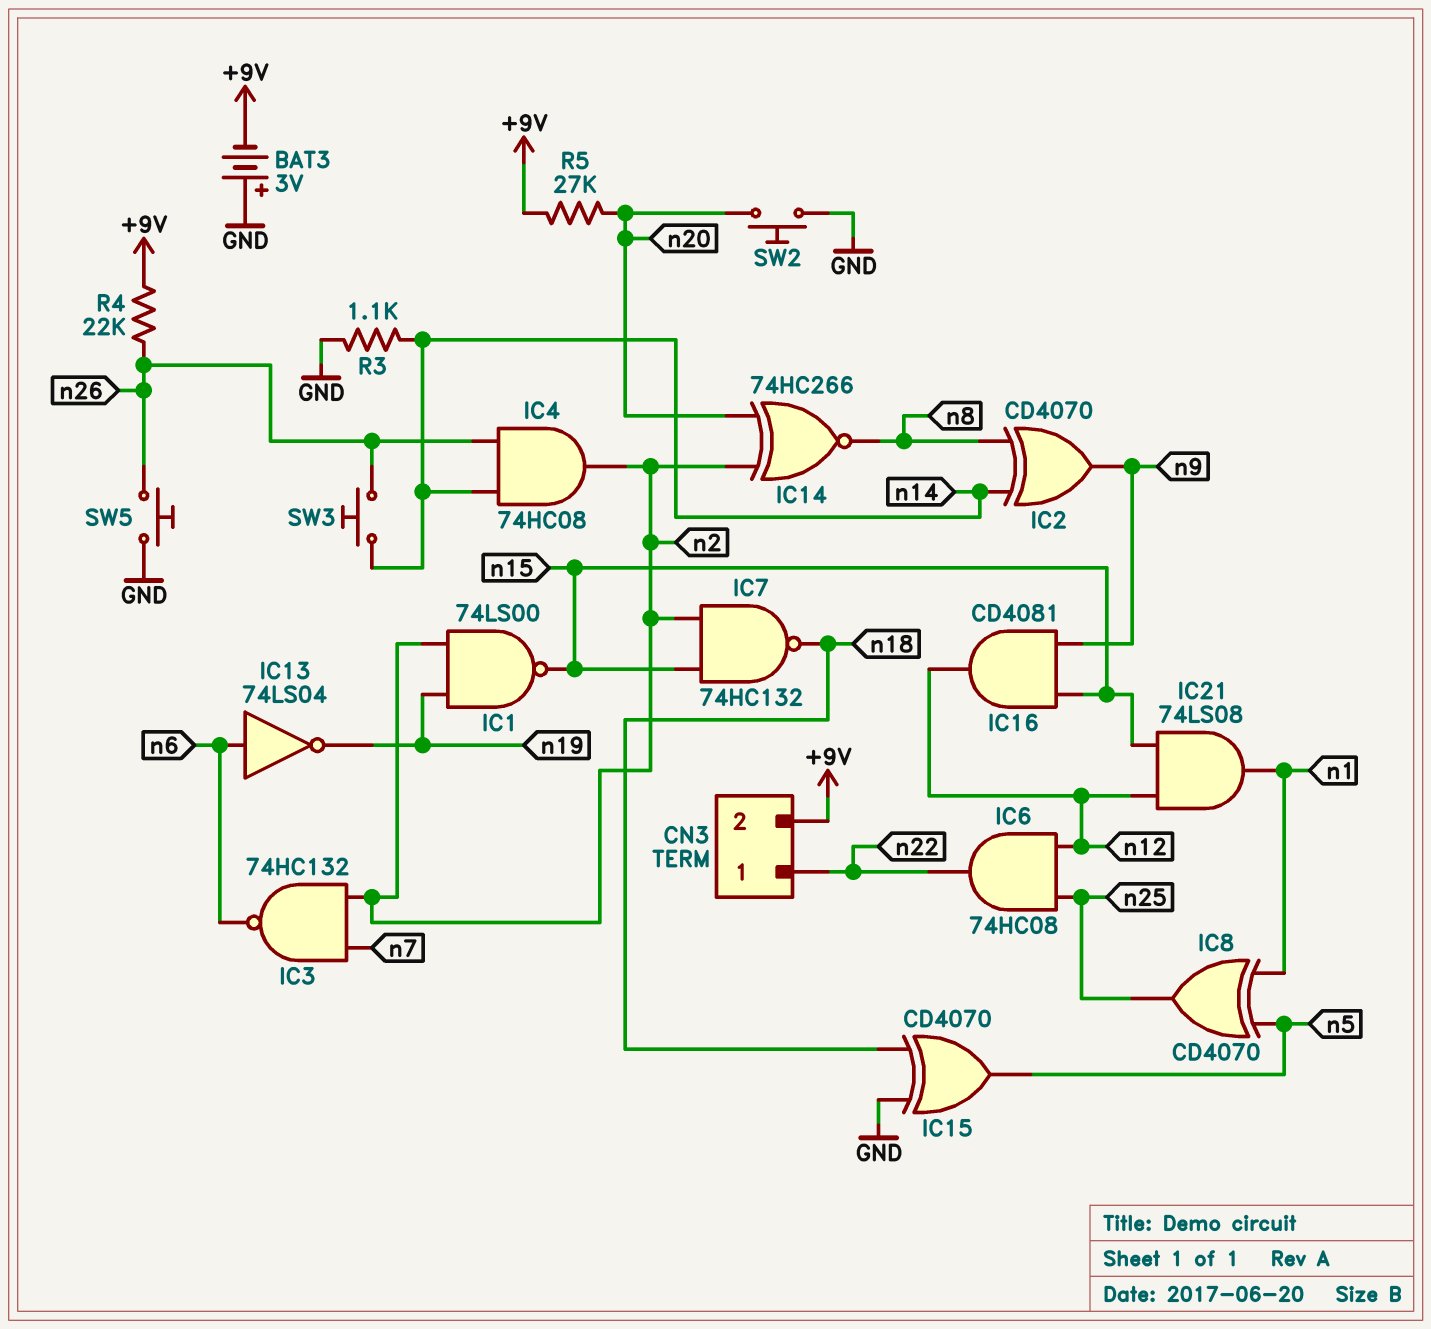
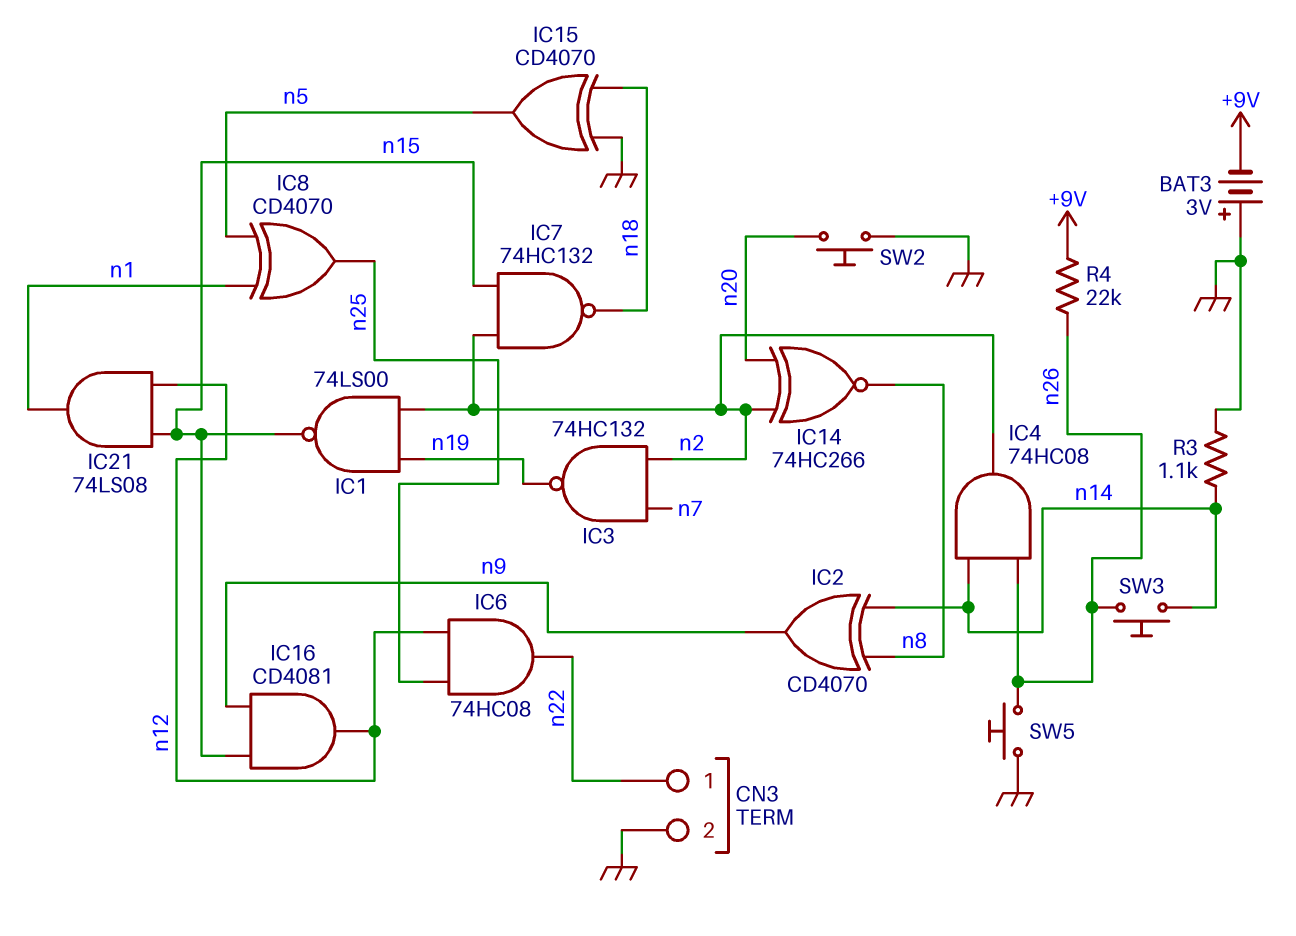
CN3 pin 2: +9V -> GND
IC3: NAND 74HC132 (in n2, in n7, out n6) -> NAND 74HC132 (in n2, in n7, out n19)
IC13: NOT 74LS04 (in n6, out n19) -> none
R5: 27k (+9V, n20) -> none

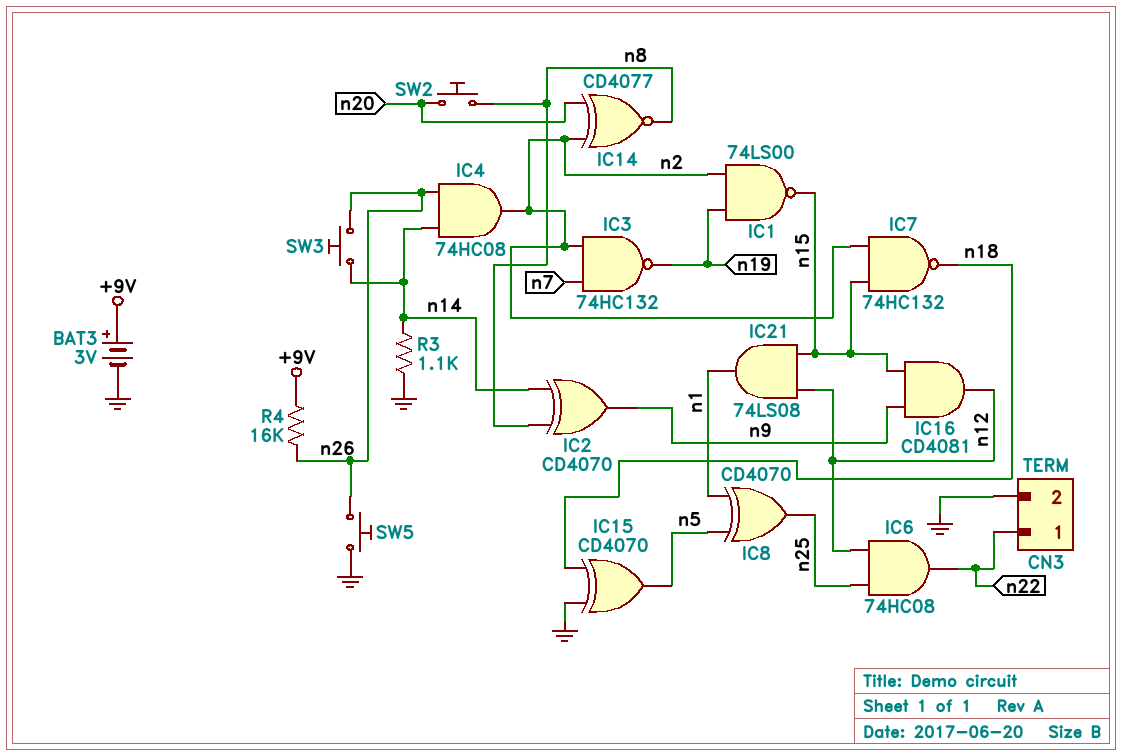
BAT3: 3V (plus GND, minus +9V) -> 3V (plus +9V, minus GND)
IC14: XNOR 74HC266 (in n2, in n20, out n8) -> XNOR CD4077 (in n2, in n20, out n8)
R4: 22k (+9V, n26) -> 16k (+9V, n26)
SW2: button (GND, n20) -> button (n8, n20)

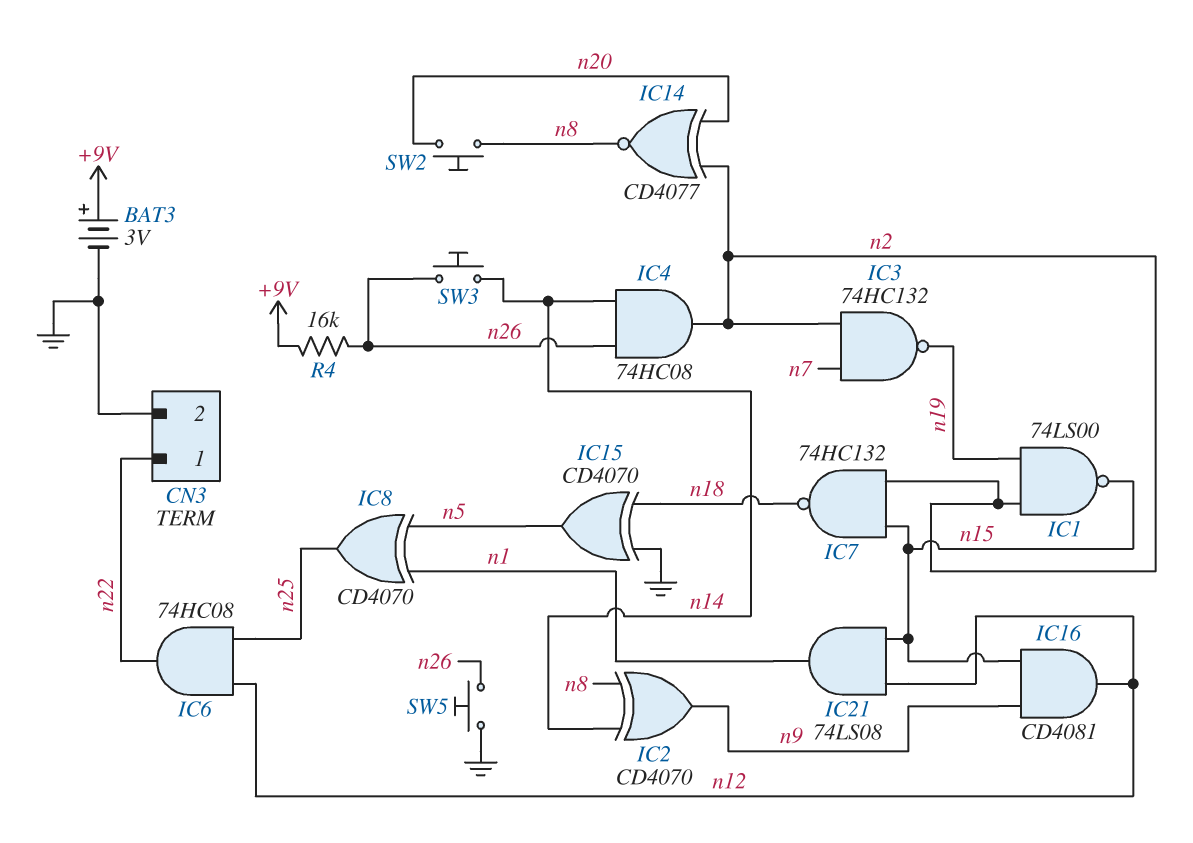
R3: 1.1k (GND, n14) -> none

